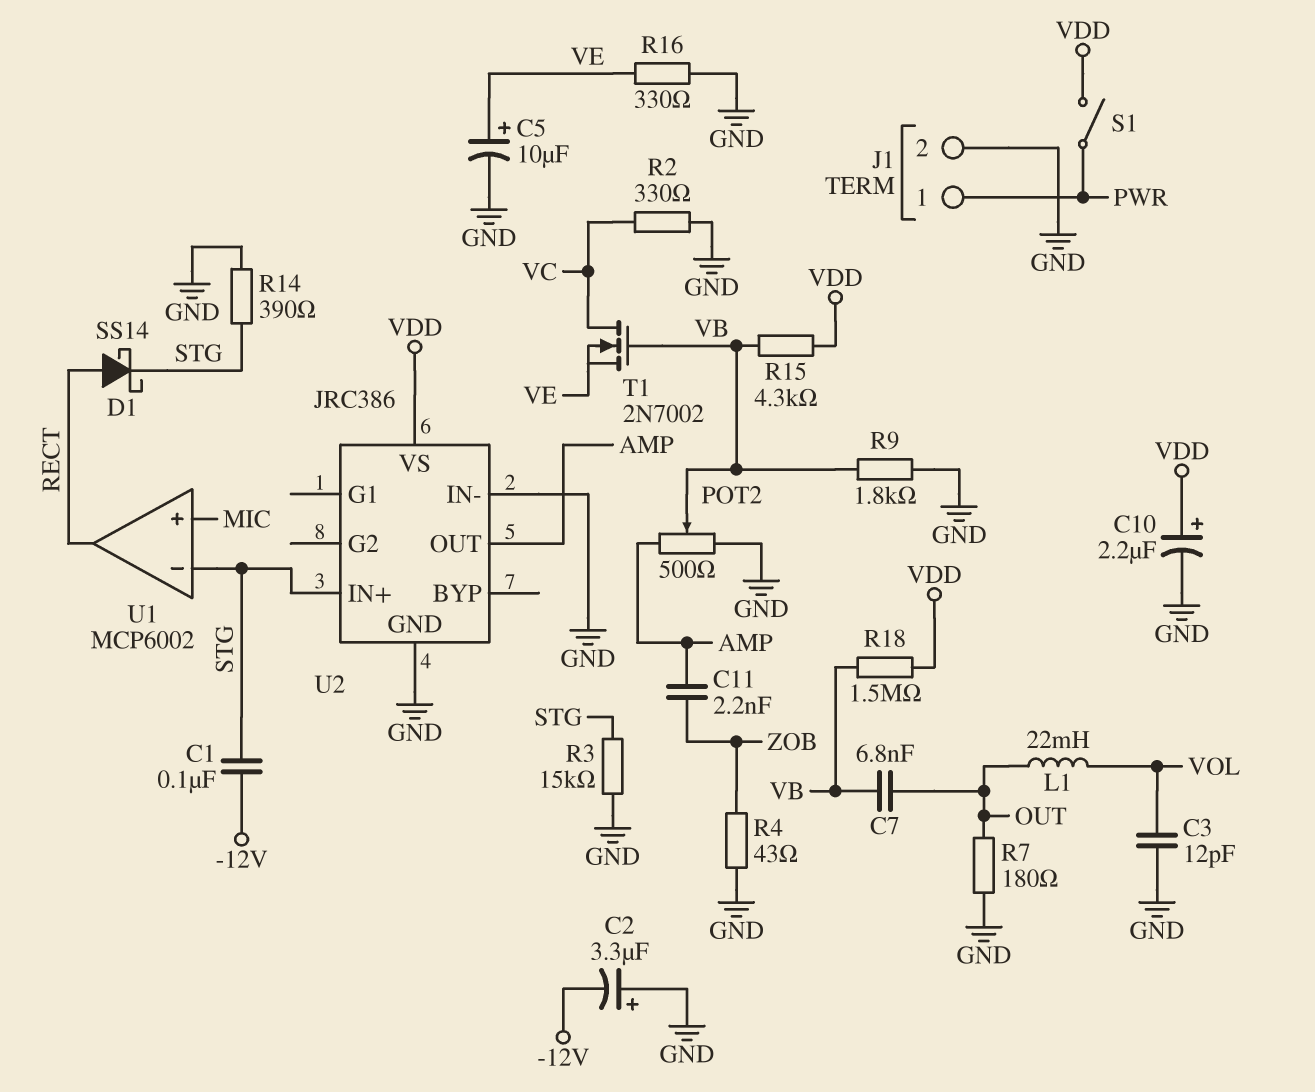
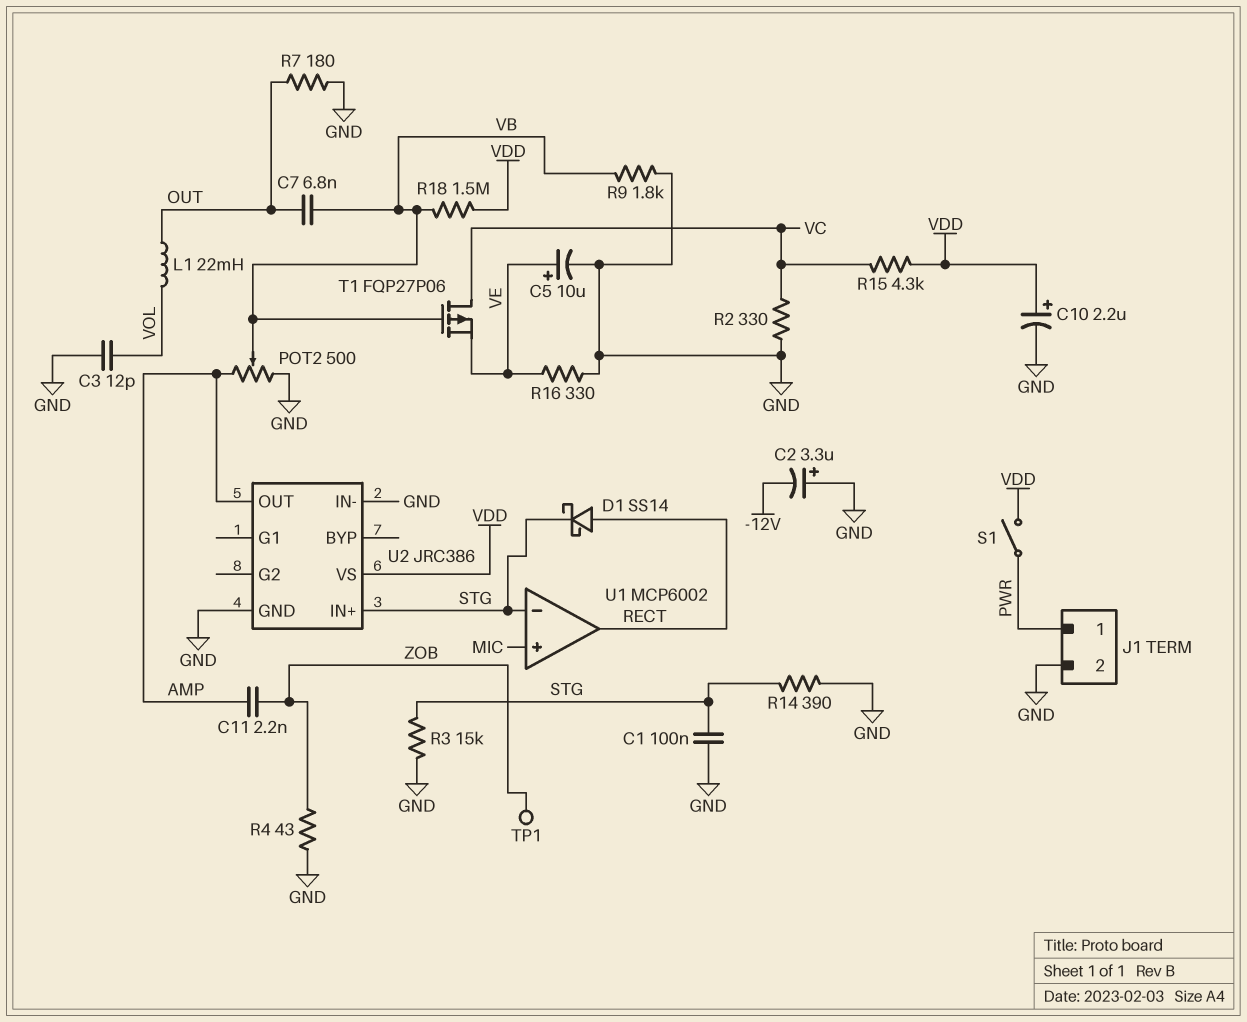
C1: 100nF (-12V, STG) -> 100nF (GND, STG)
R15: 4.3k (VB, VDD) -> 4.3k (VC, VDD)
T1: NMOS 2N7002 (G VB, D VC, S VE) -> PMOS FQP27P06 (G VB, D VC, S VE)
TP1: none -> test point (ZOB)

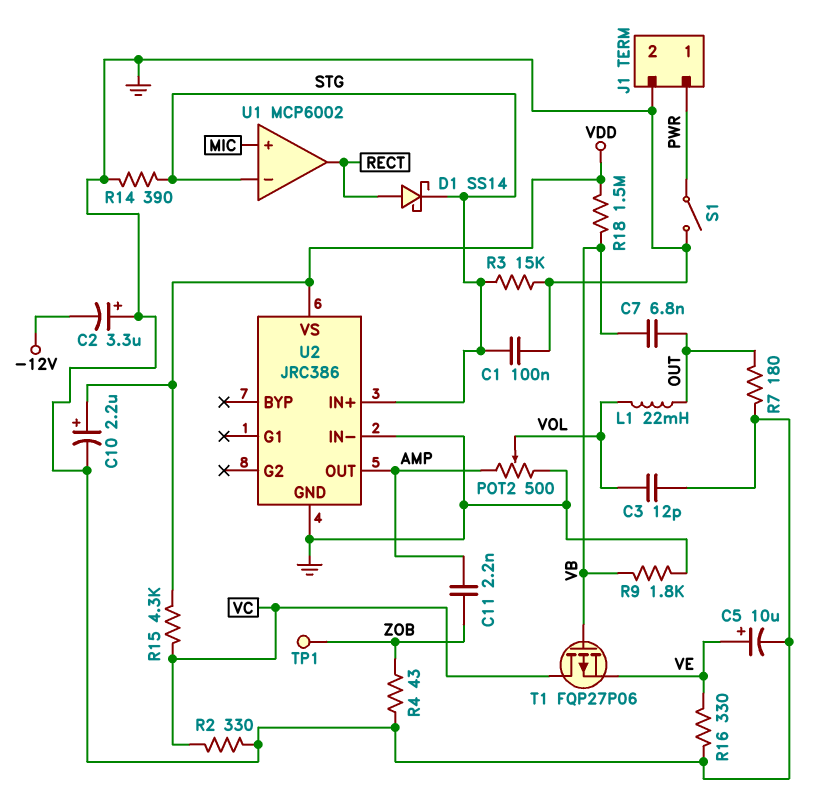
POT2: 500 (AMP, GND, wiper VB) -> 500 (AMP, GND, wiper VOL)
S1: switch (PWR, VDD) -> switch (GND, PWR)

